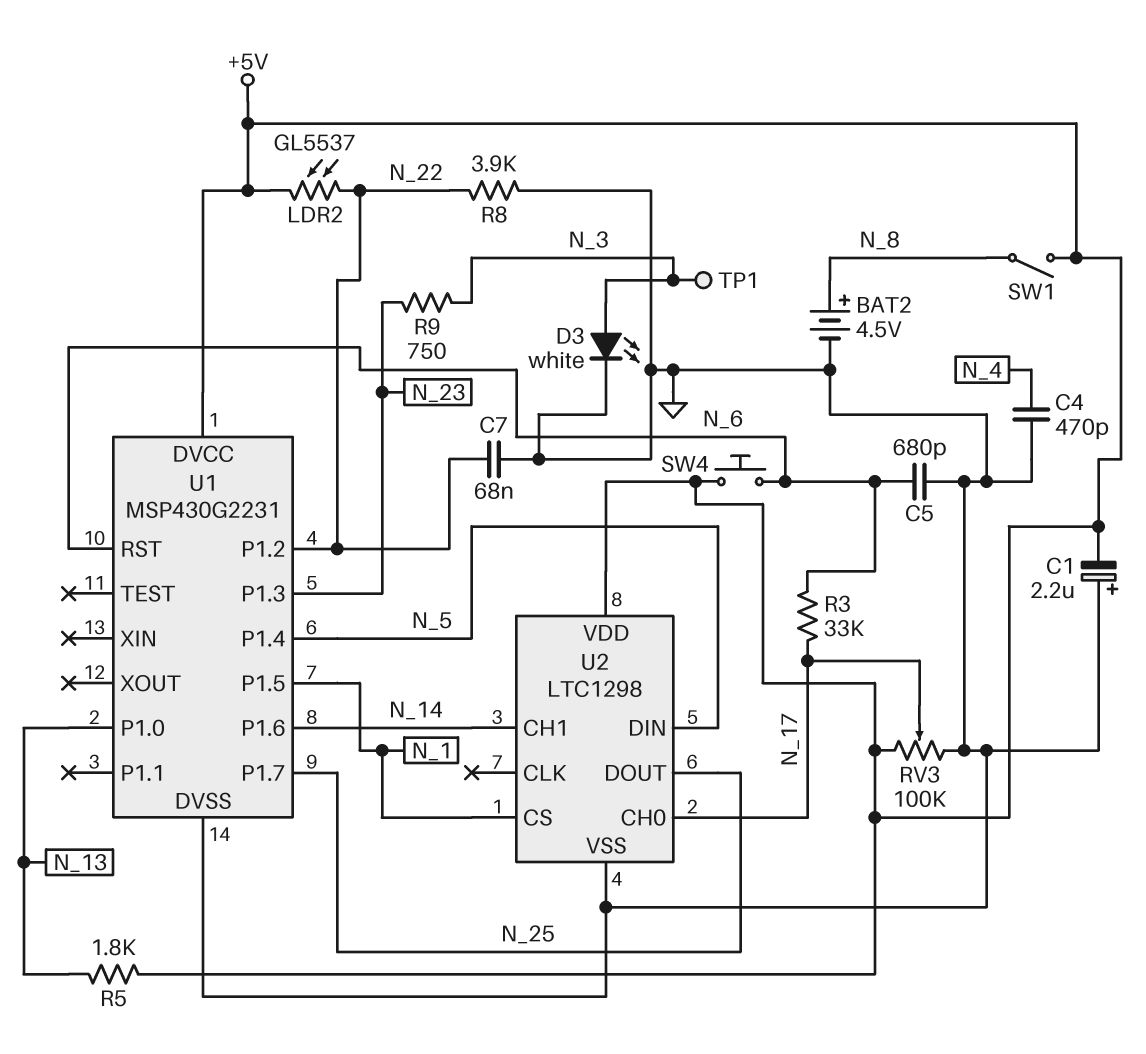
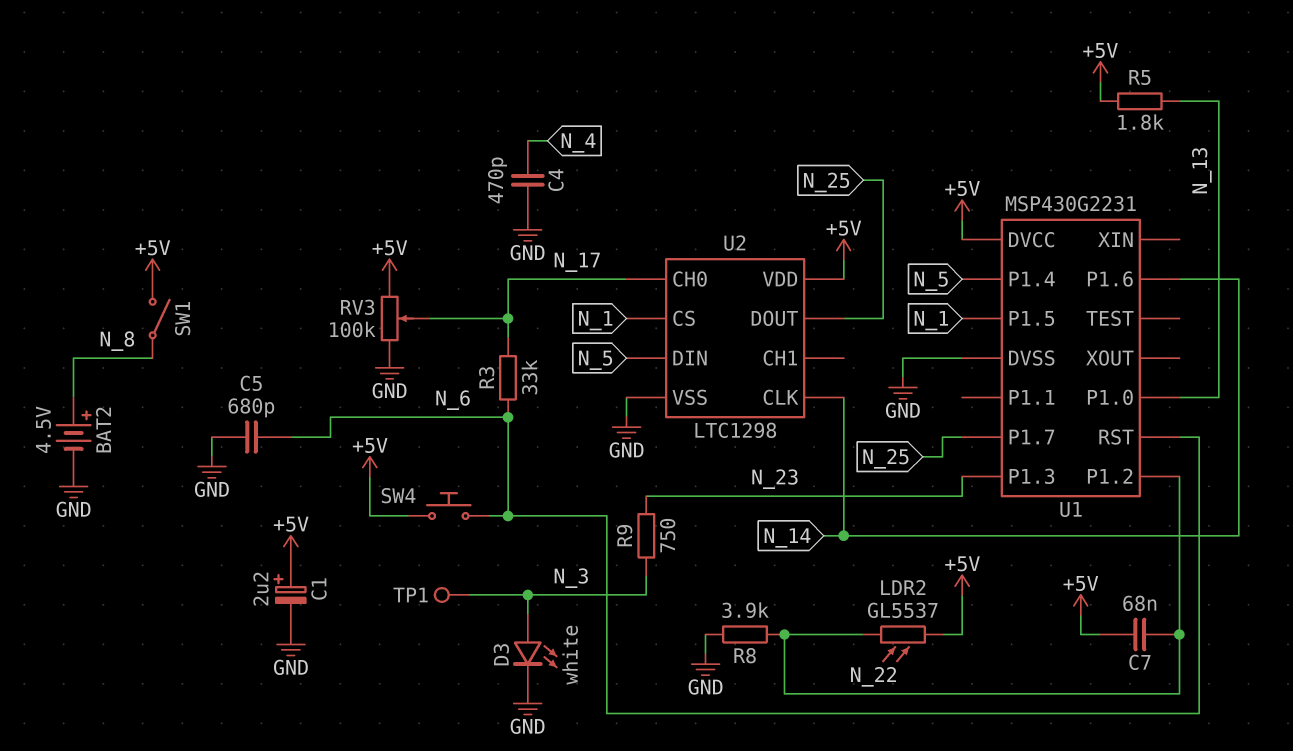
C1: 2.2uF (plus GND, minus +5V) -> 2.2uF (plus +5V, minus GND)
C7: 68nF (GND, N_22) -> 68nF (+5V, N_22)
U2 pin CH1: N_14 -> none
U2 pin CLK: none -> N_14

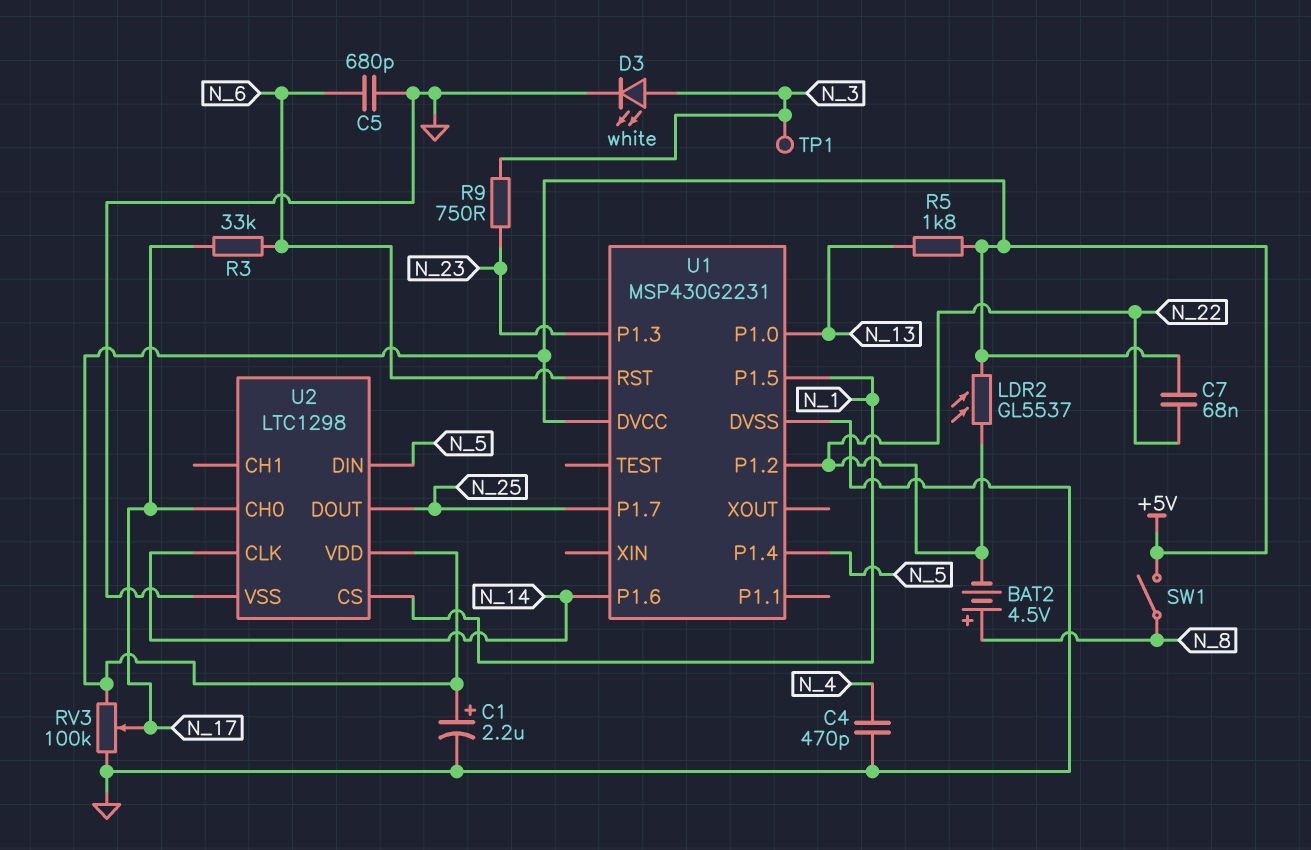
BAT2: 4.5V (plus N_8, minus GND) -> 4.5V (plus N_8, minus N_22)
R8: 3.9k (GND, N_22) -> none
SW4: button (+5V, N_6) -> none

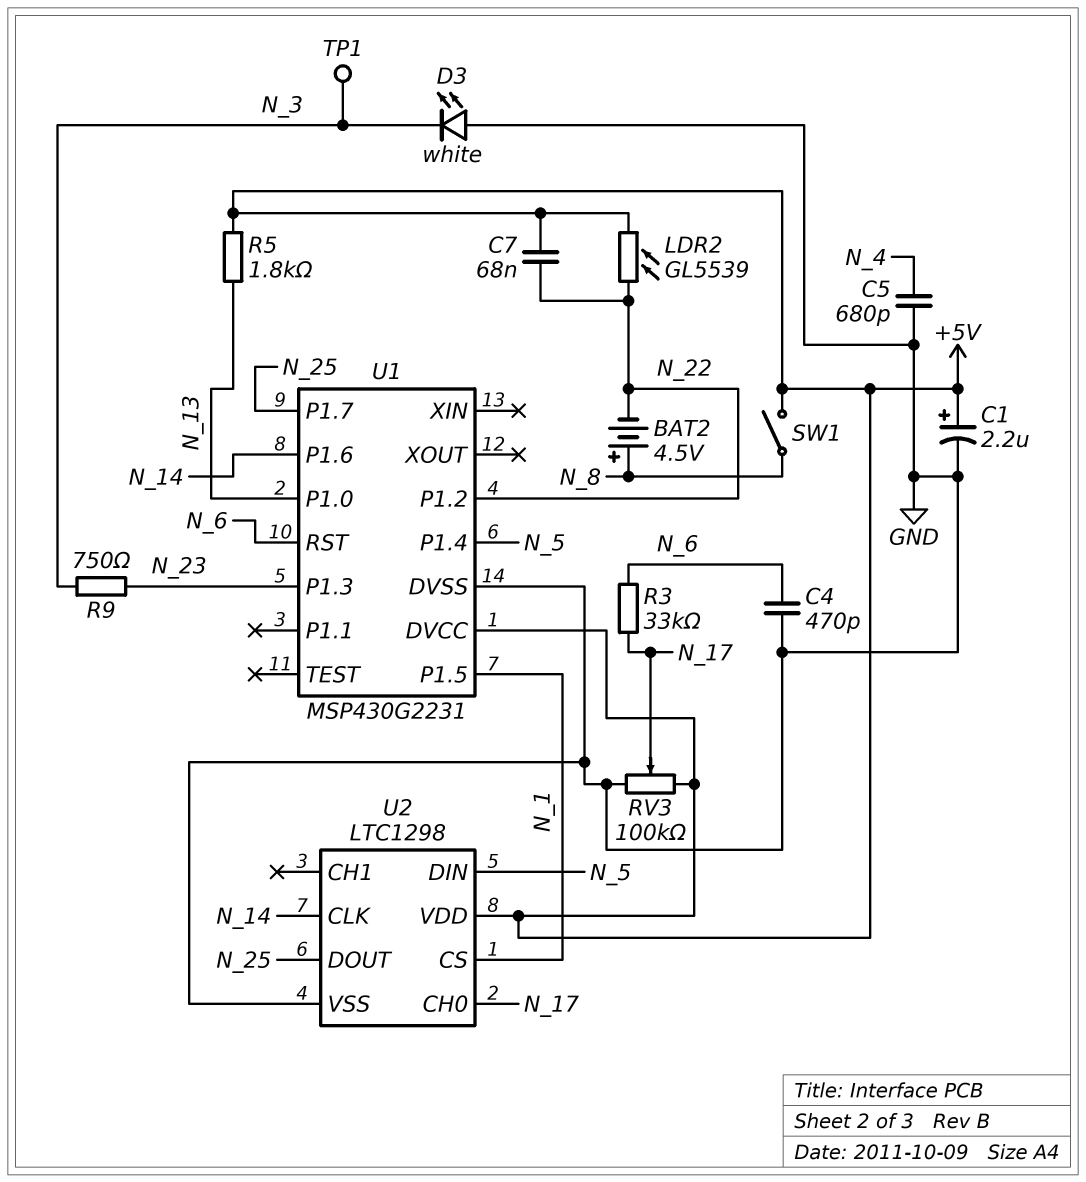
C4: 470pF (GND, N_4) -> 470pF (GND, N_6)
C5: 680pF (GND, N_6) -> 680pF (GND, N_4)
D3: LED white (A N_3, K GND) -> LED white (A GND, K N_3)
LDR2: GL5537 (+5V, N_22) -> GL5539 (+5V, N_22)

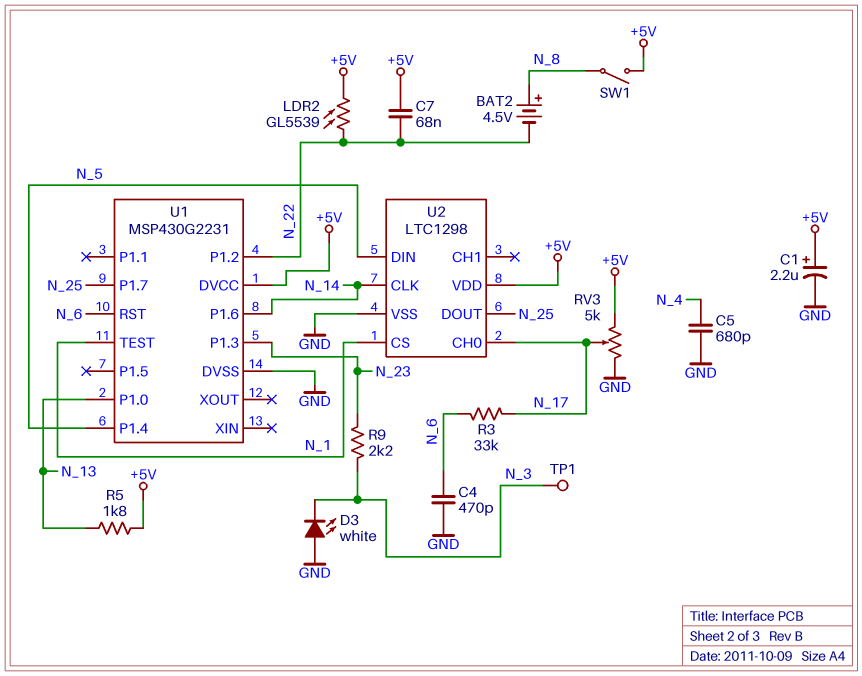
R9: 750 (N_3, N_23) -> 2.2k (N_3, N_23)
RV3: 100k (+5V, GND, wiper N_17) -> 5k (+5V, GND, wiper N_17)
U1 pin P1.5: N_1 -> none
U1 pin TEST: none -> N_1

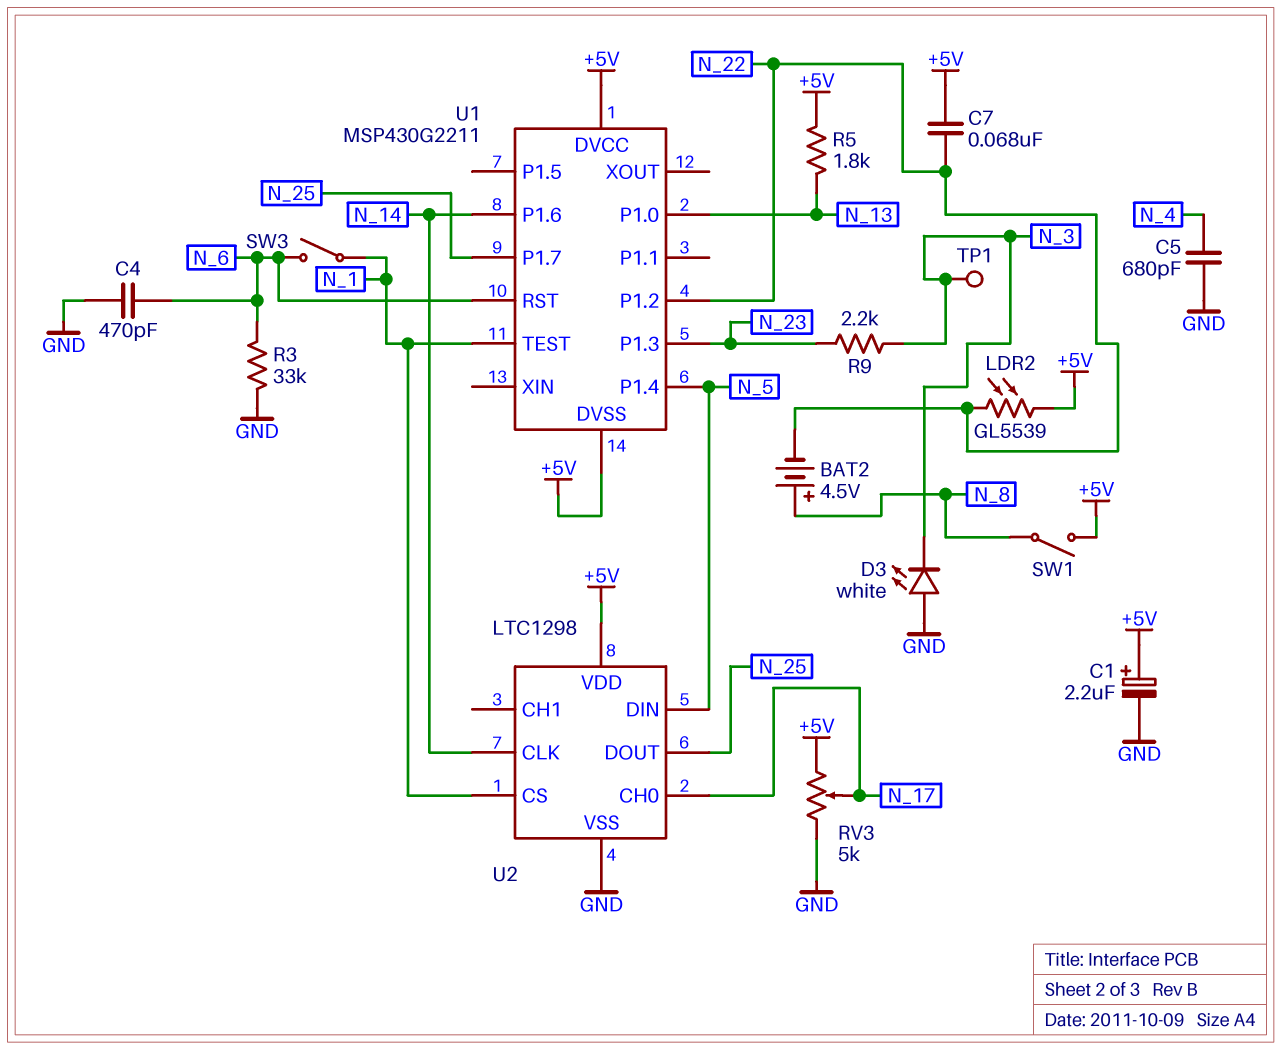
R3: 33k (N_6, N_17) -> 33k (GND, N_6)
SW3: none -> switch (N_1, N_6)
U1: MSP430G2231 -> MSP430G2211
U1 pin DVSS: GND -> +5V

